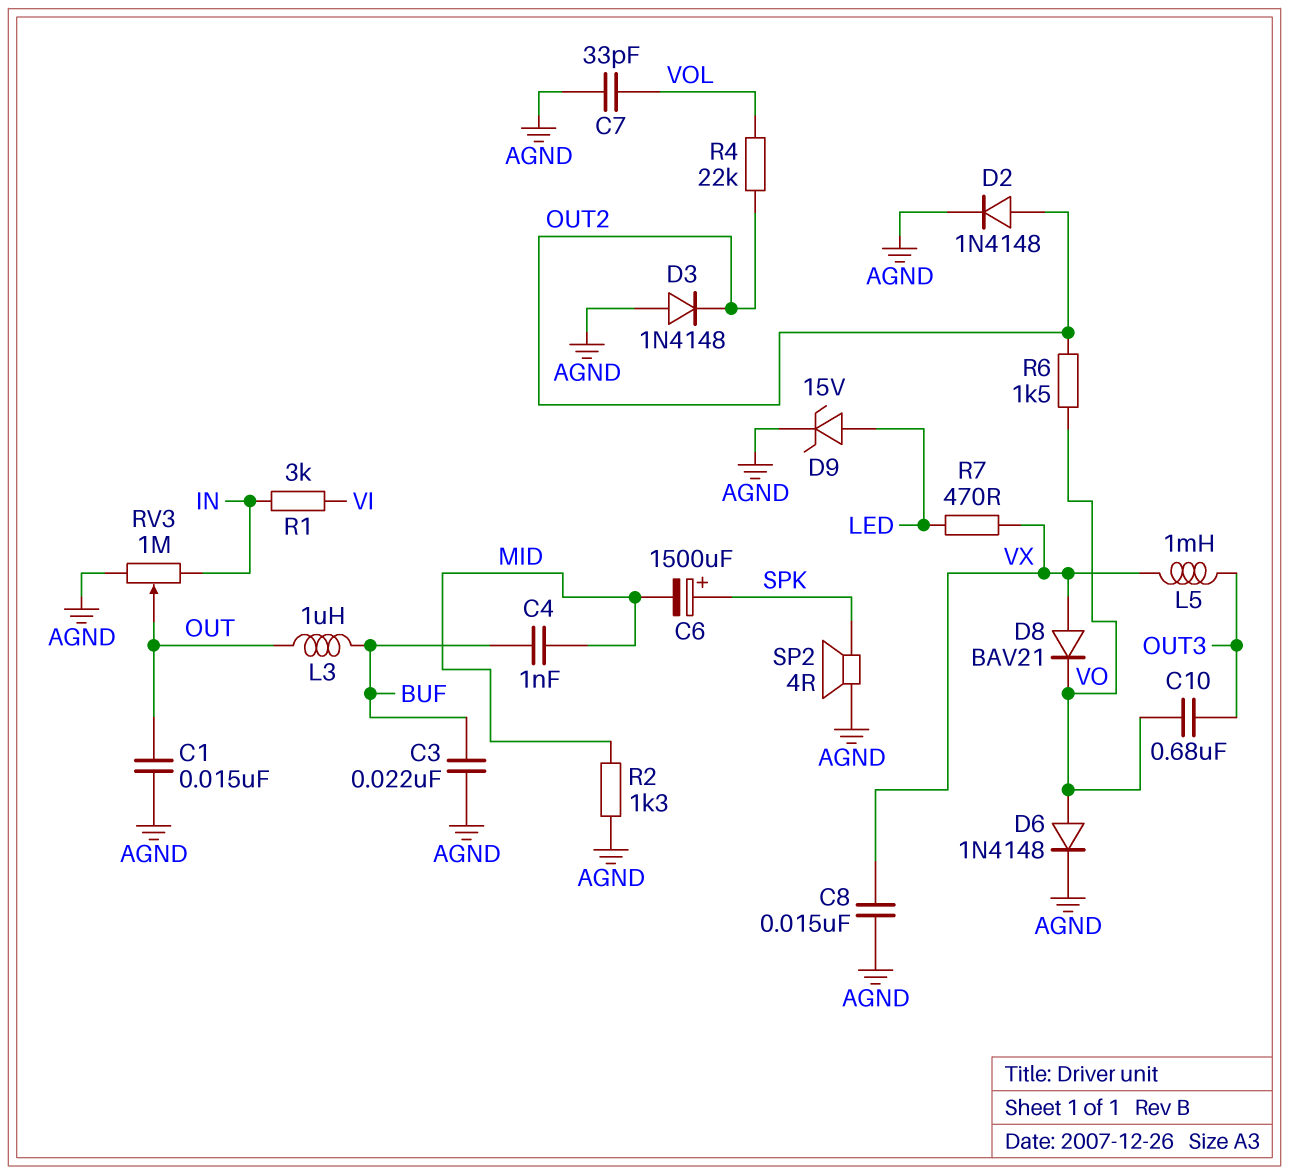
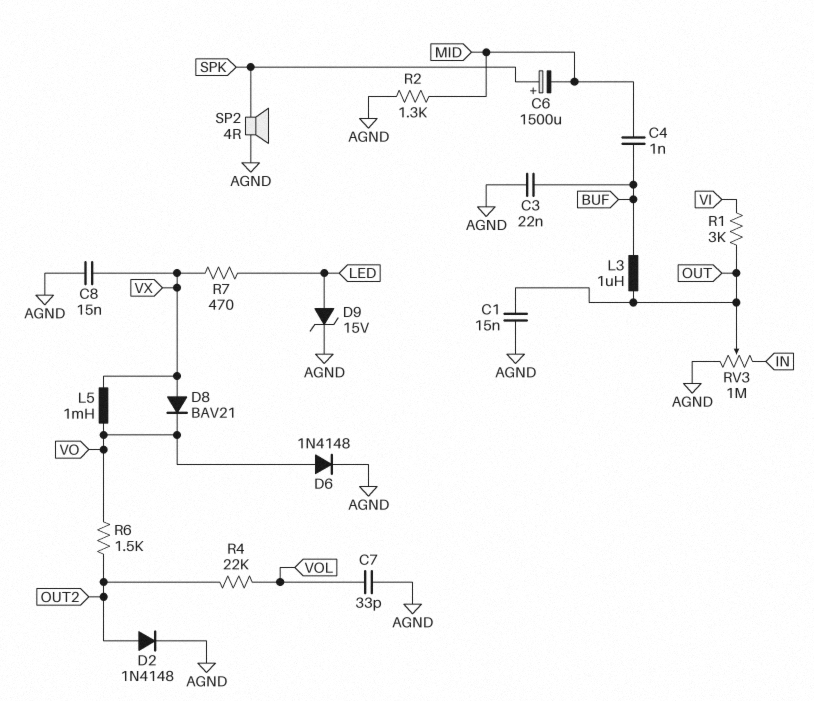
C10: 680nF (OUT3, VO) -> none
D3: diode 1N4148 (A AGND, K OUT2) -> none
L5: 1mH (OUT3, VX) -> 1mH (VO, VX)
R1: 3k (IN, VI) -> 3k (OUT, VI)

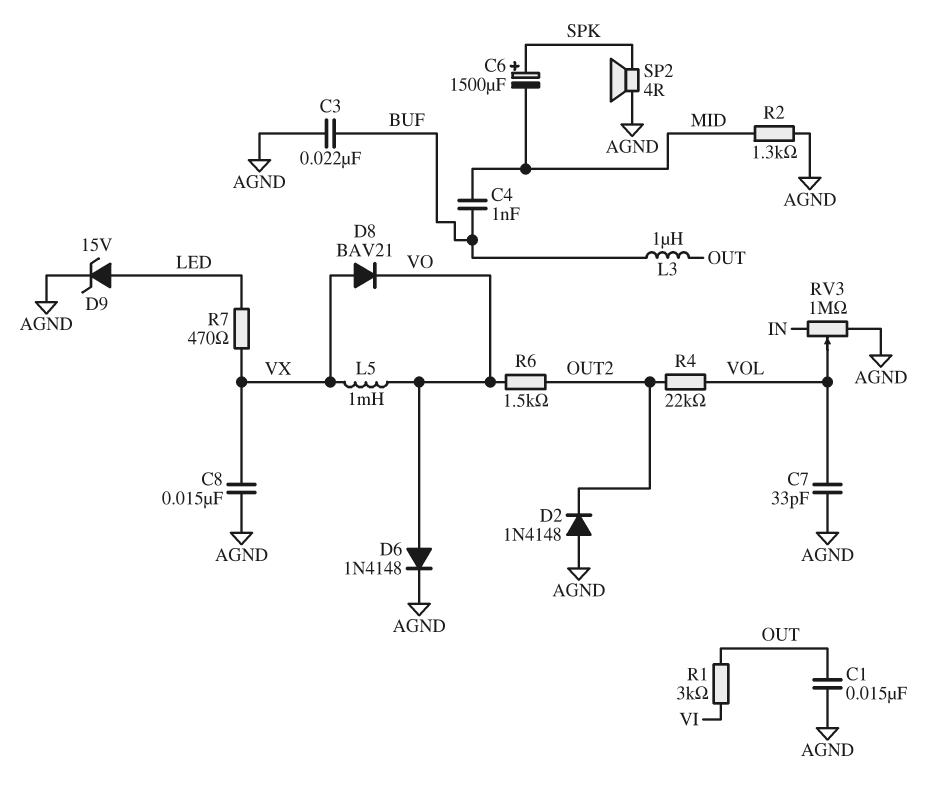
D2: diode 1N4148 (A OUT2, K AGND) -> diode 1N4148 (A AGND, K OUT2)
RV3: 1M (AGND, IN, wiper OUT) -> 1M (AGND, IN, wiper VOL)

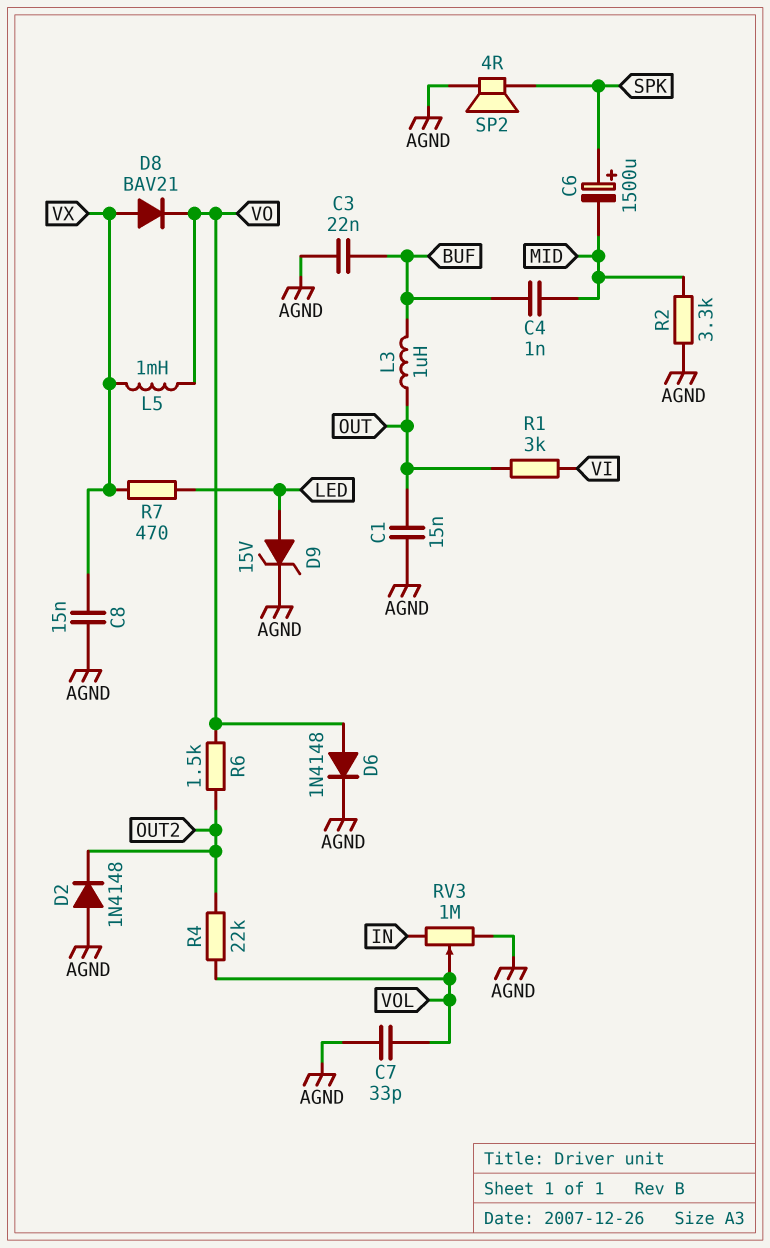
R2: 1.3k (AGND, MID) -> 3.3k (AGND, MID)

